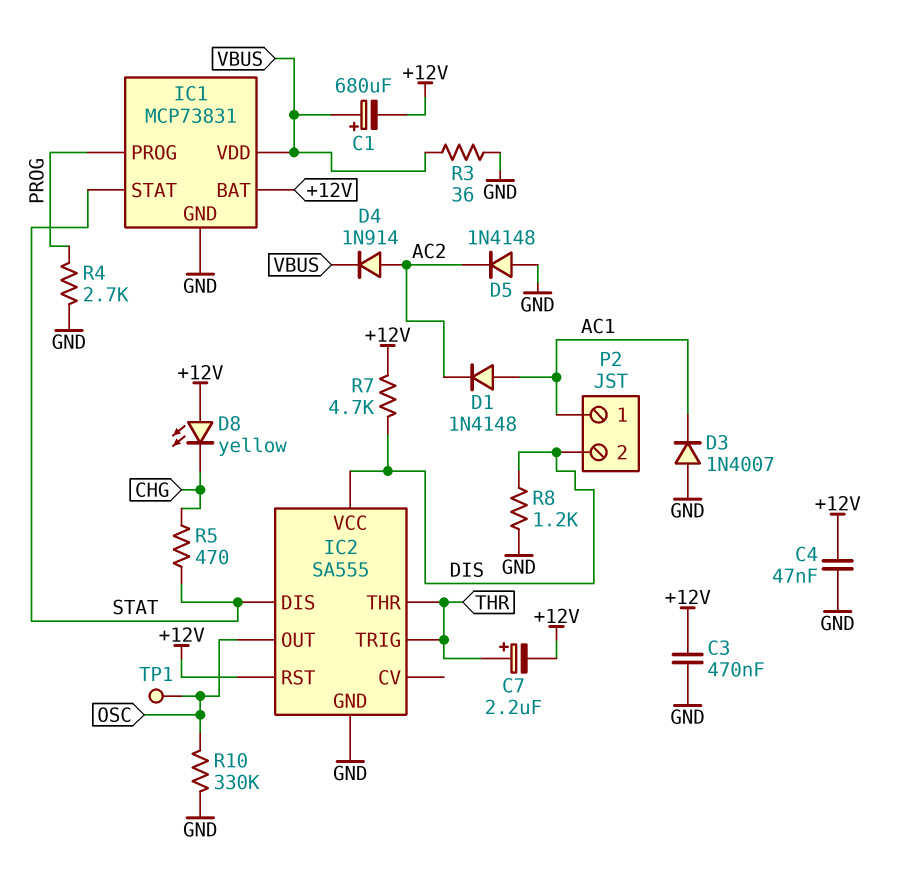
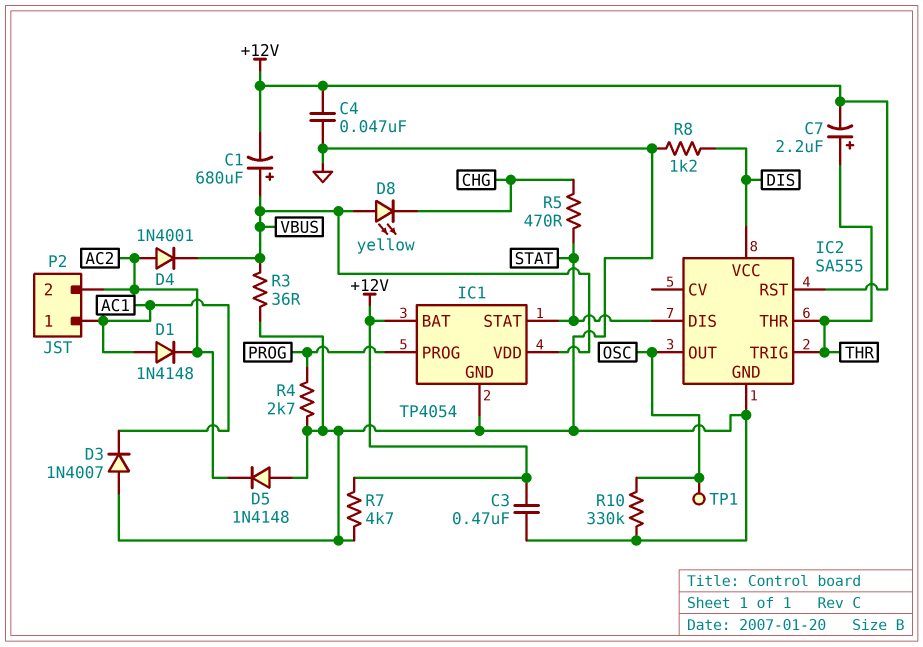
D4: diode 1N914 (A AC2, K VBUS) -> diode 1N4001 (A AC2, K VBUS)
D8: LED yellow (A +12V, K CHG) -> LED yellow (A VBUS, K CHG)
IC1: MCP73831 -> TP4054
P2 pin 2: DIS -> AC2
R7: 4.7k (+12V, DIS) -> 4.7k (+12V, GND)

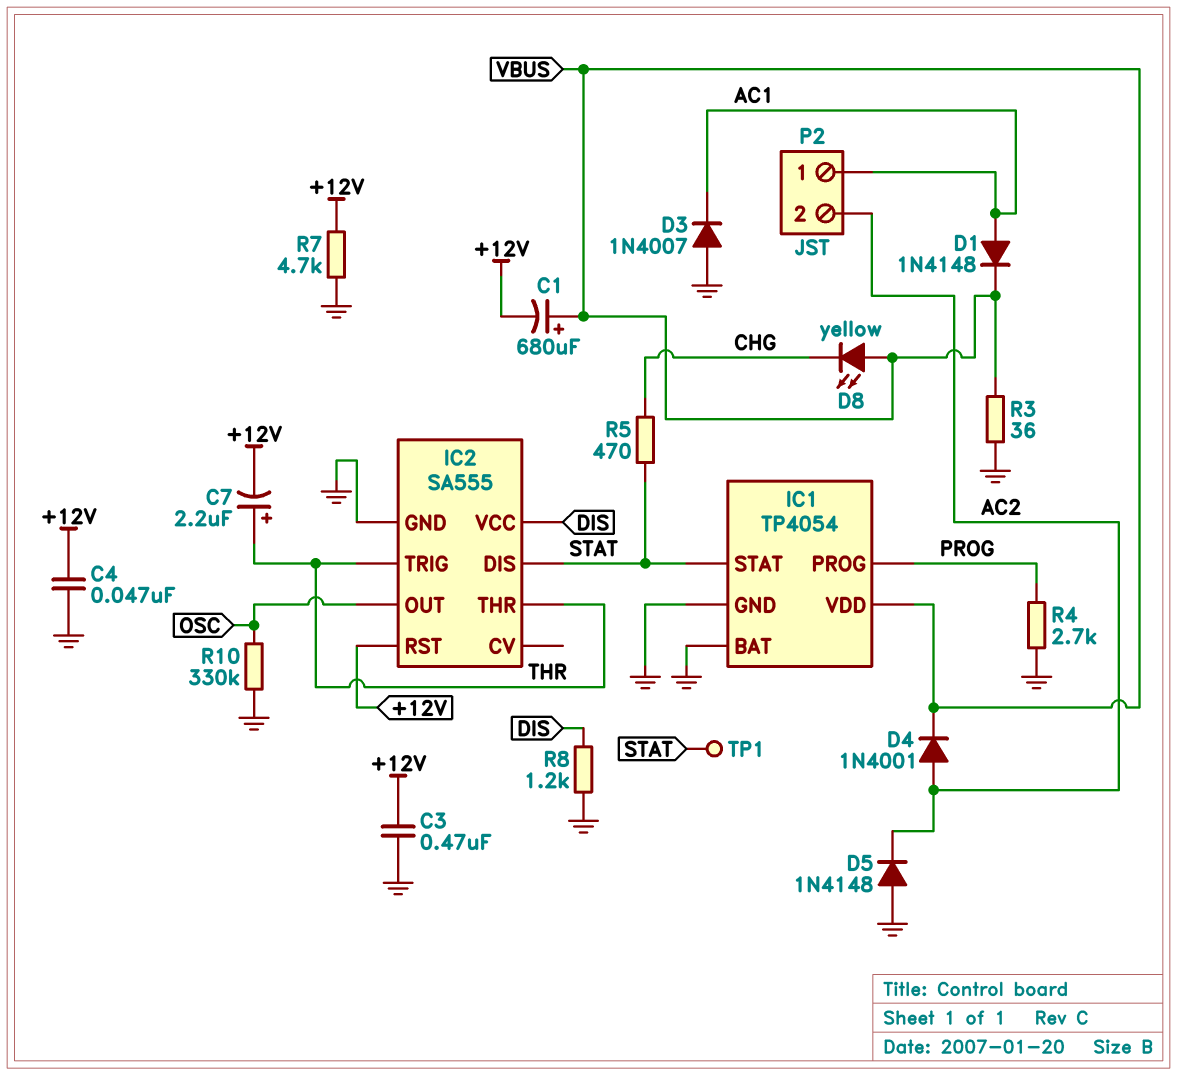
D1: diode 1N4148 (A AC1, K AC2) -> diode 1N4148 (A AC1, K VBUS)
IC1 pin BAT: +12V -> GND
TP1: test point (OSC) -> test point (STAT)

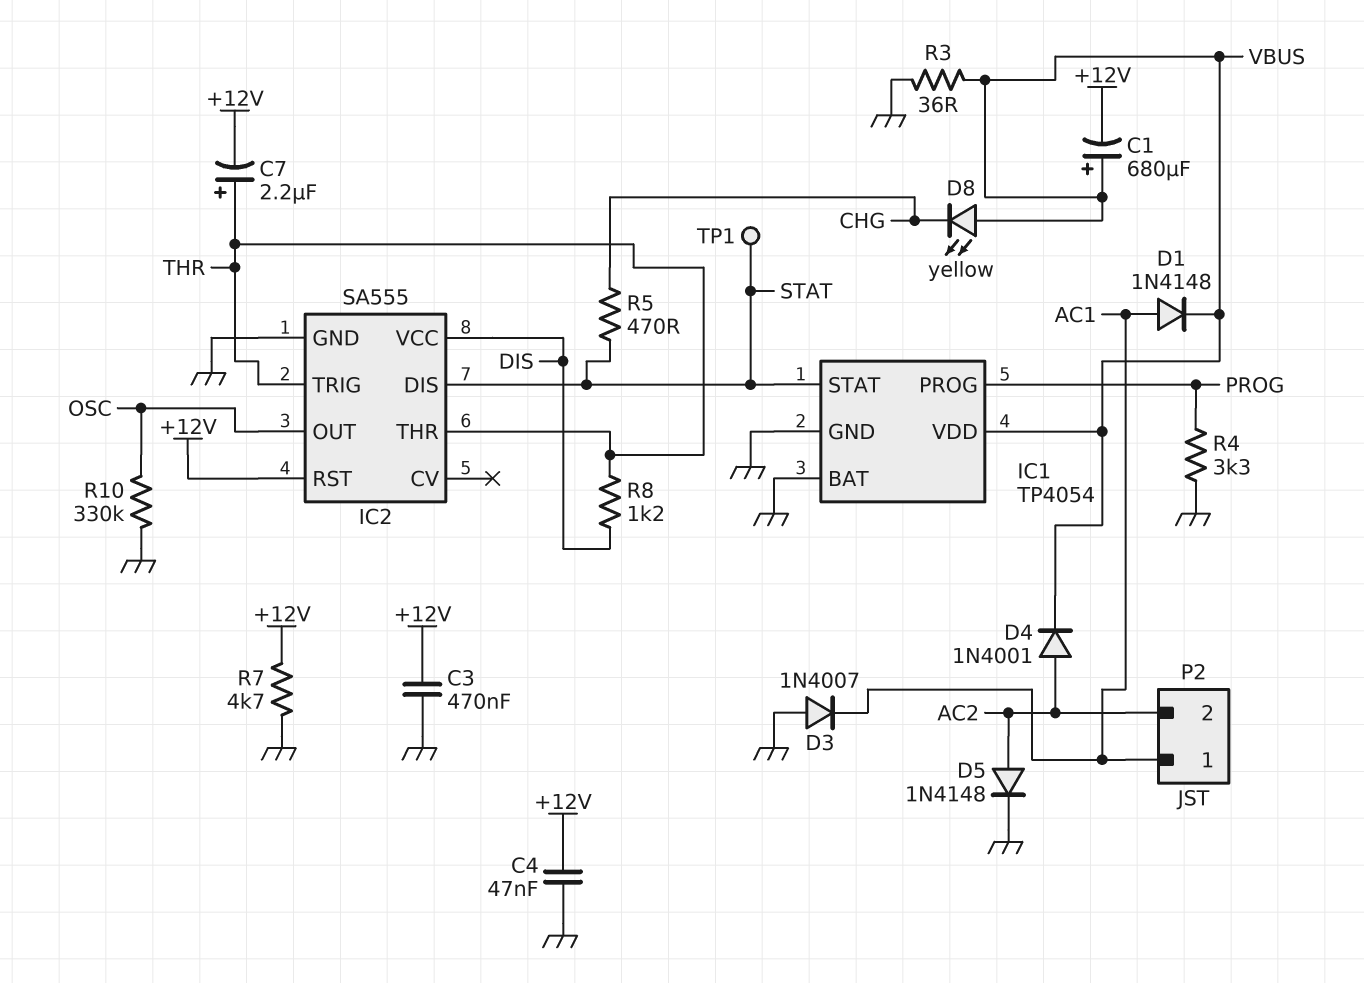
D5: diode 1N4148 (A GND, K AC2) -> diode 1N4148 (A AC2, K GND)
R4: 2.7k (GND, PROG) -> 3.3k (GND, PROG)
R8: 1.2k (DIS, GND) -> 1.2k (DIS, THR)

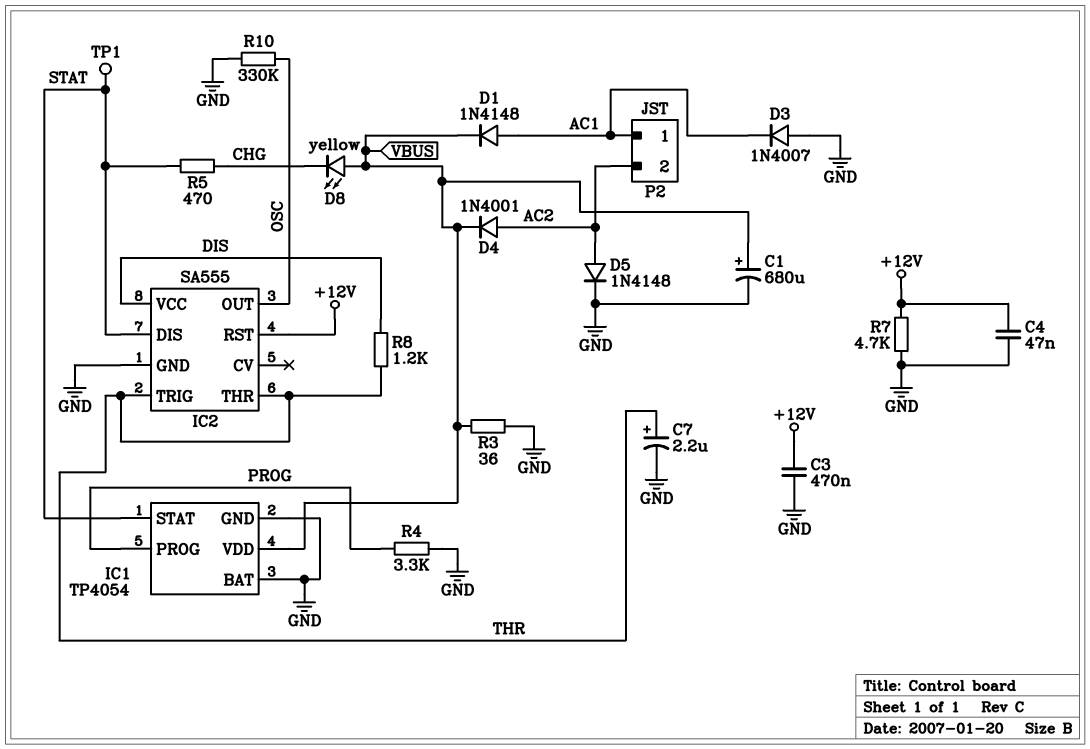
C1: 680uF (plus VBUS, minus +12V) -> 680uF (plus VBUS, minus GND)
C7: 2.2uF (plus THR, minus +12V) -> 2.2uF (plus THR, minus GND)

